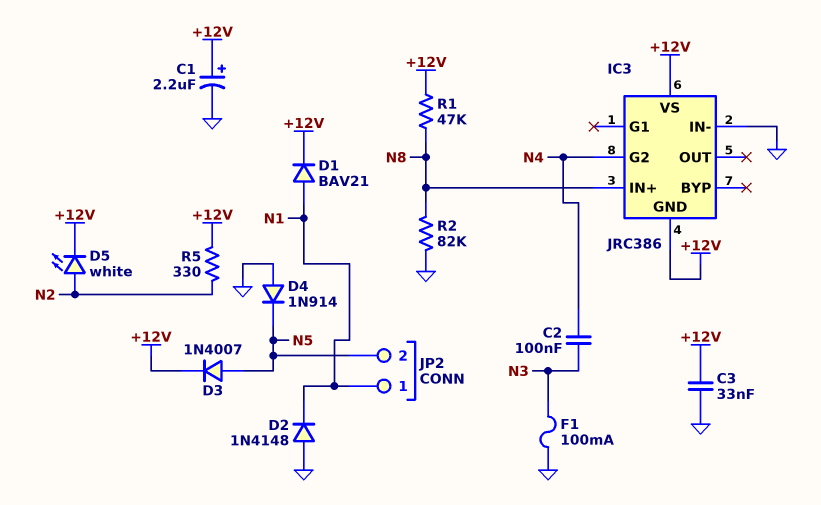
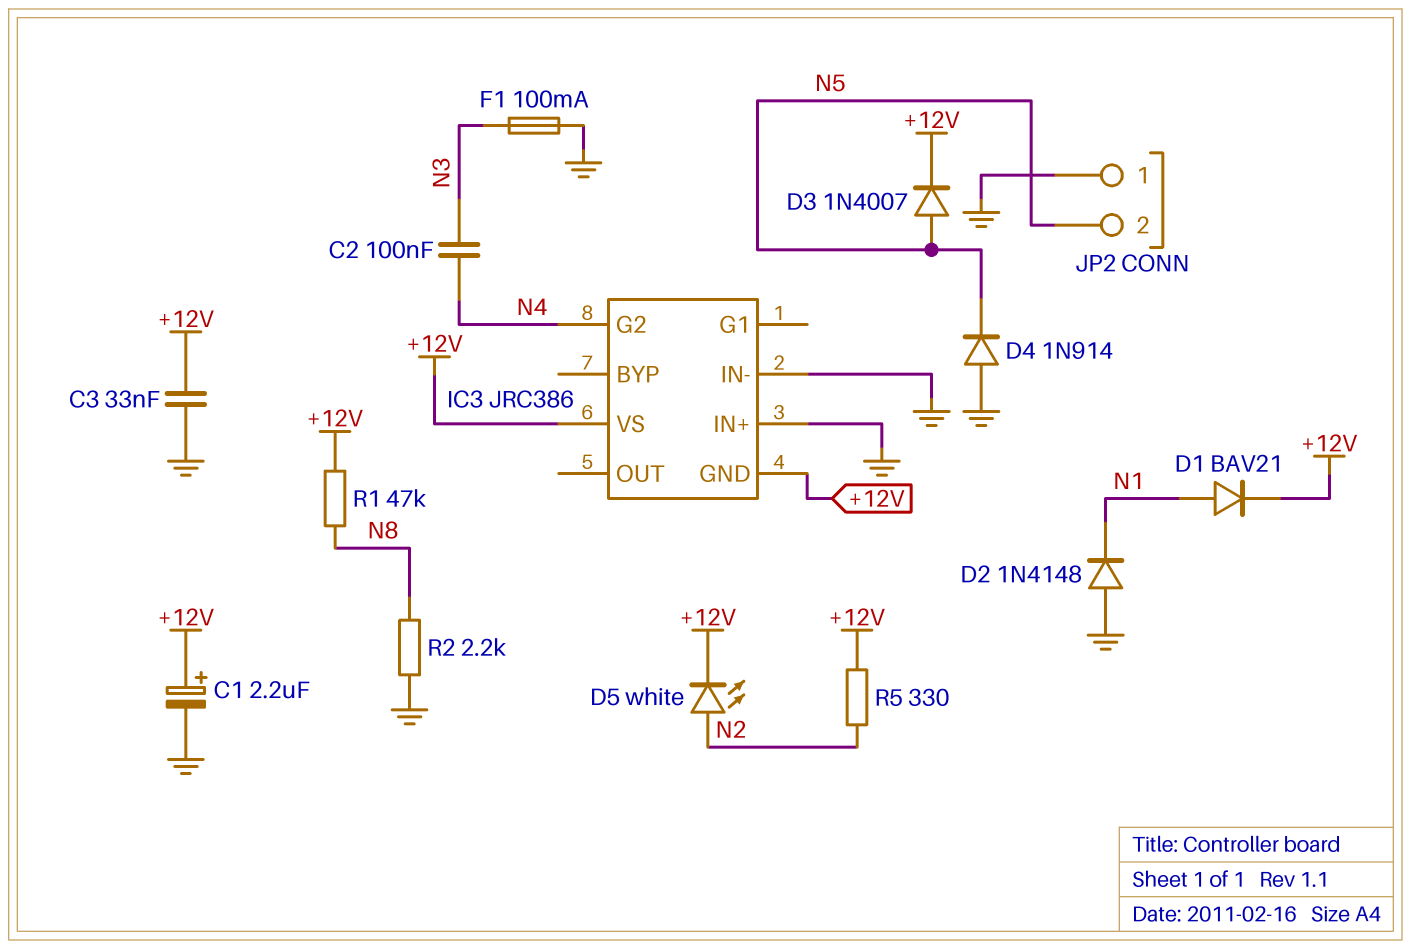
IC3 pin IN+: N8 -> GND
JP2 pin 1: N1 -> GND
R2: 82k (GND, N8) -> 2.2k (GND, N8)

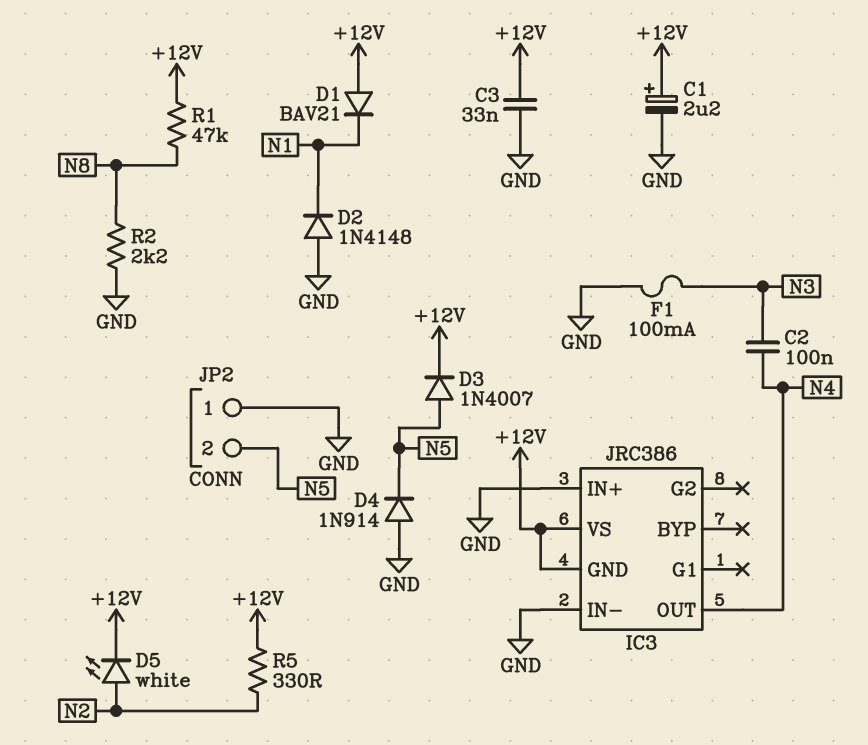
D1: diode BAV21 (A N1, K +12V) -> diode BAV21 (A +12V, K N1)
IC3 pin G2: N4 -> none
IC3 pin OUT: none -> N4

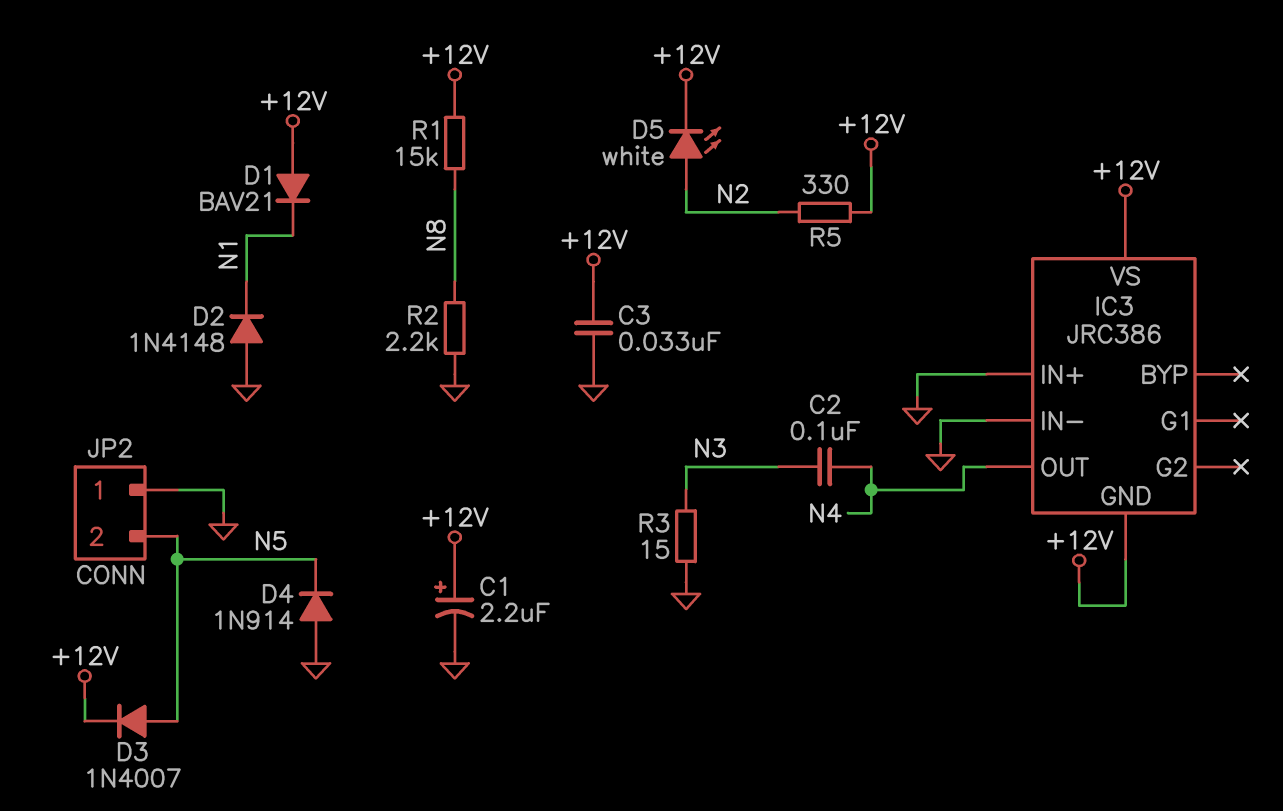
F1: 100mA (GND, N3) -> none
R1: 47k (+12V, N8) -> 15k (+12V, N8)
R3: none -> 15 (GND, N3)

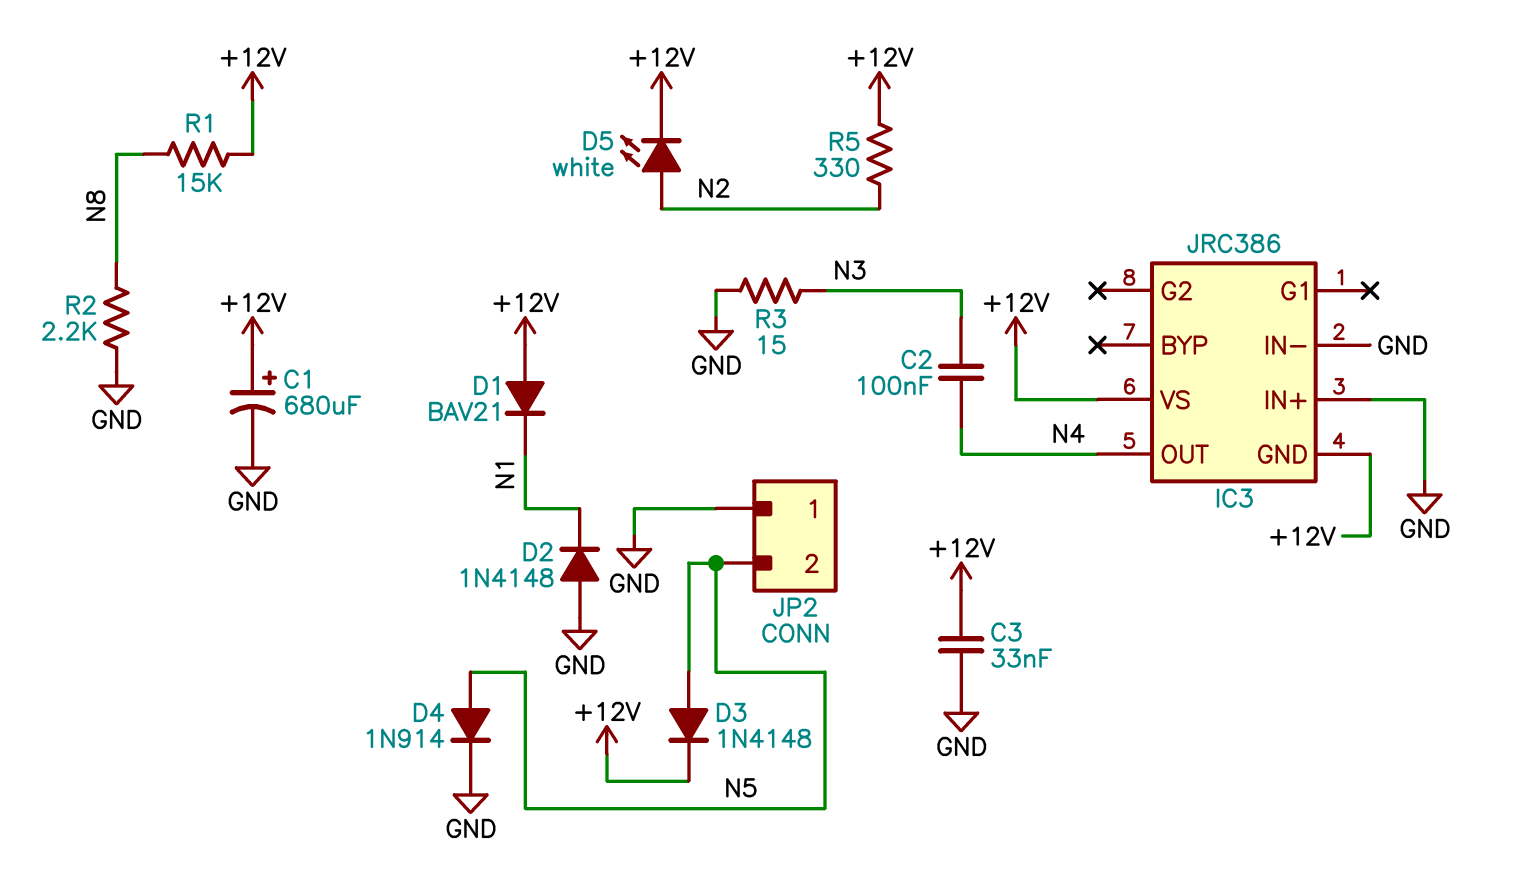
C1: 2.2uF (plus +12V, minus GND) -> 680uF (plus +12V, minus GND)
D3: diode 1N4007 (A N5, K +12V) -> diode 1N4148 (A N5, K +12V)
D4: diode 1N914 (A GND, K N5) -> diode 1N914 (A N5, K GND)

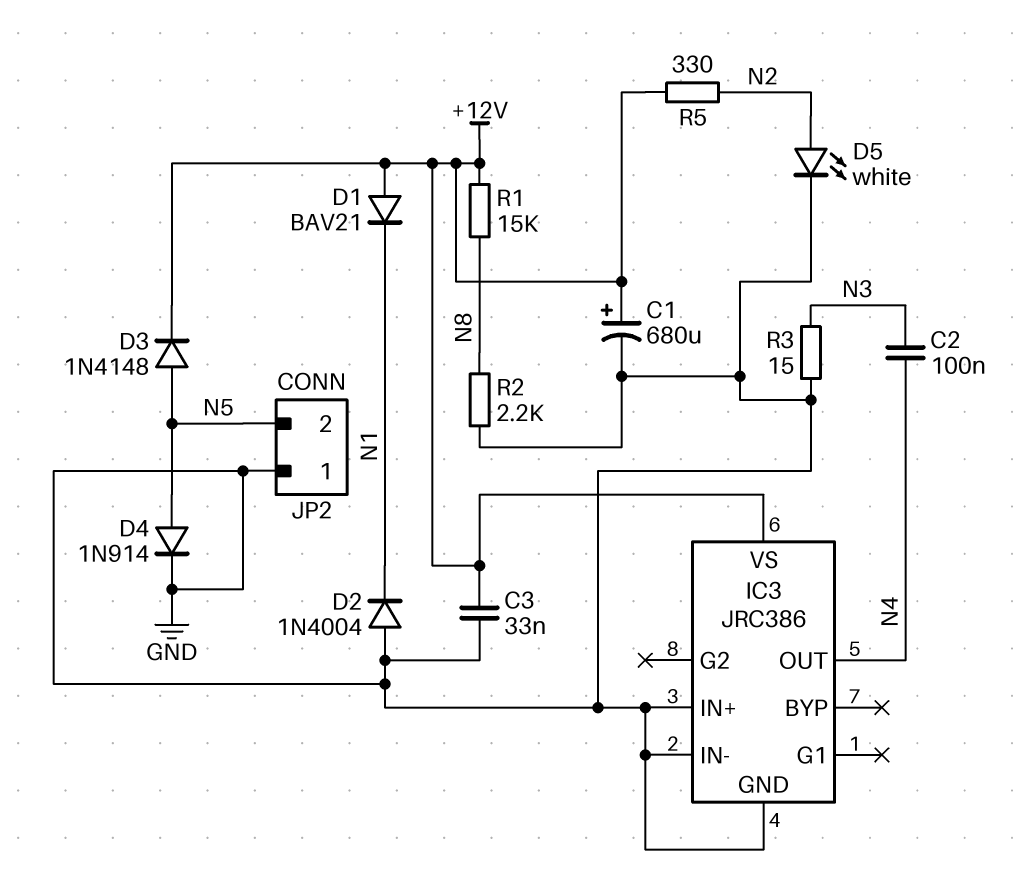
D2: diode 1N4148 (A GND, K N1) -> diode 1N4004 (A GND, K N1)
D5: LED white (A N2, K +12V) -> LED white (A N2, K GND)
IC3 pin GND: +12V -> GND

